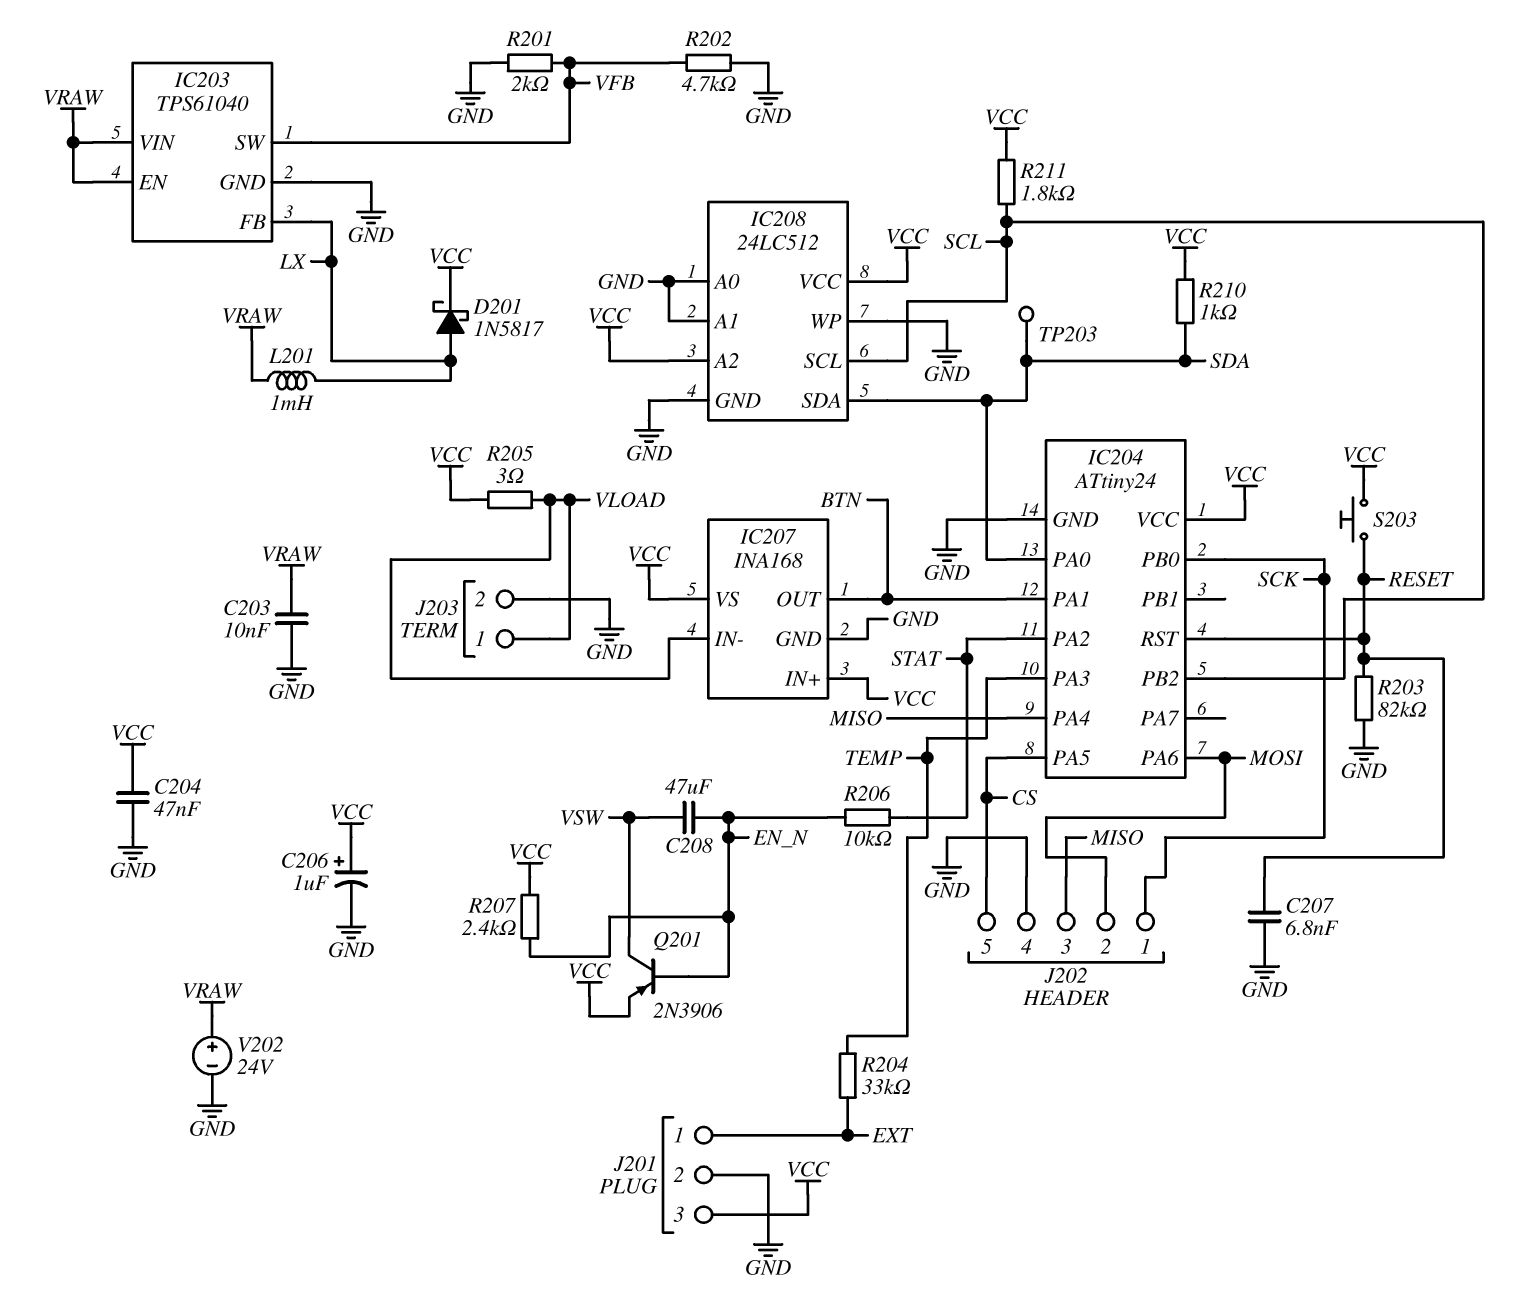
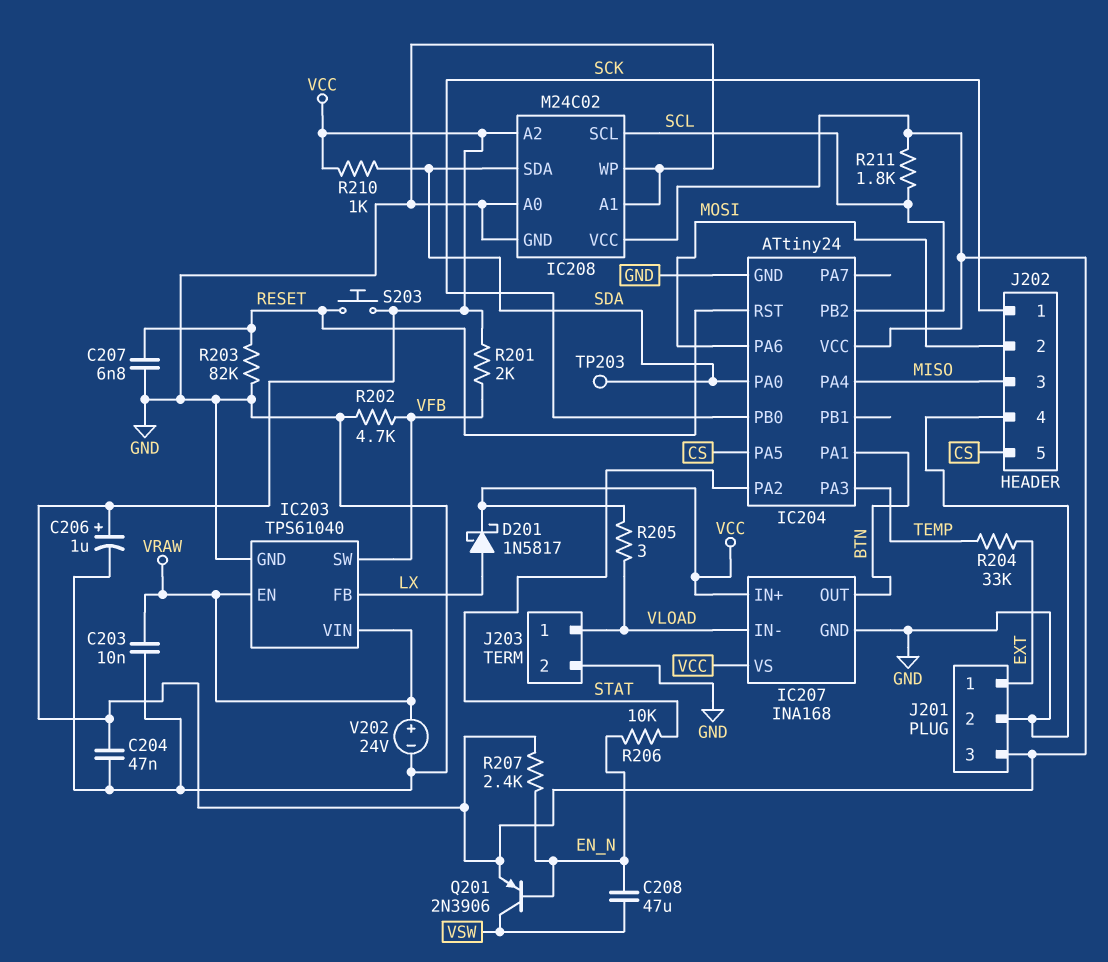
IC208: 24LC512 -> M24C02
L201: 1mH (LX, VRAW) -> none
R201: 2k (GND, VFB) -> 2k (VCC, VFB)

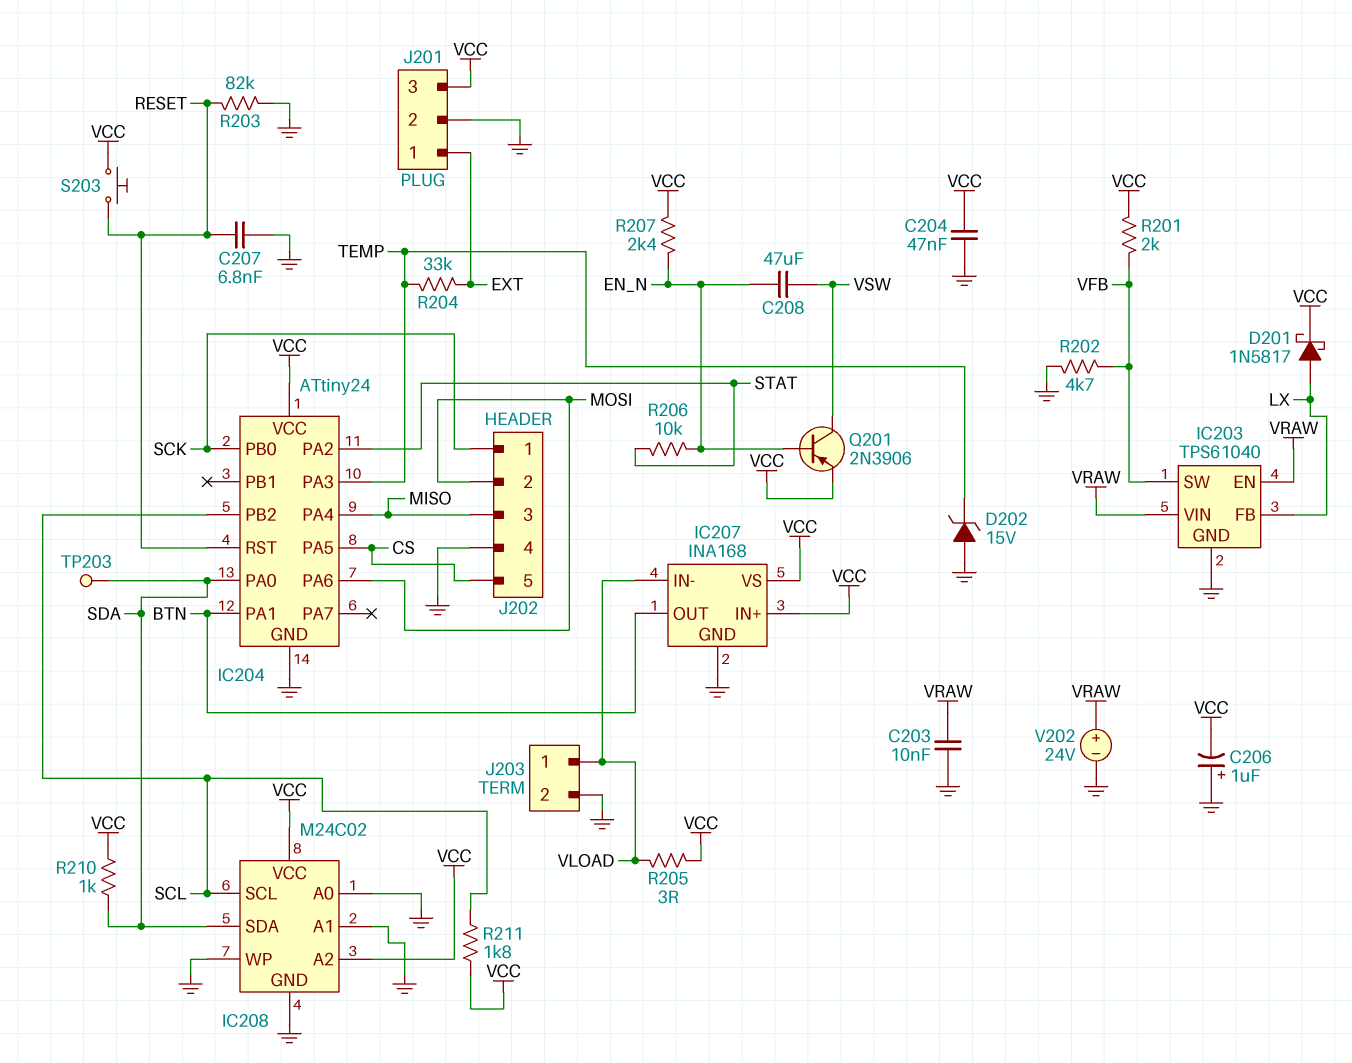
C206: 1uF (plus VCC, minus GND) -> 1uF (plus GND, minus VCC)
D202: none -> zener 15V (A GND, K TEMP)

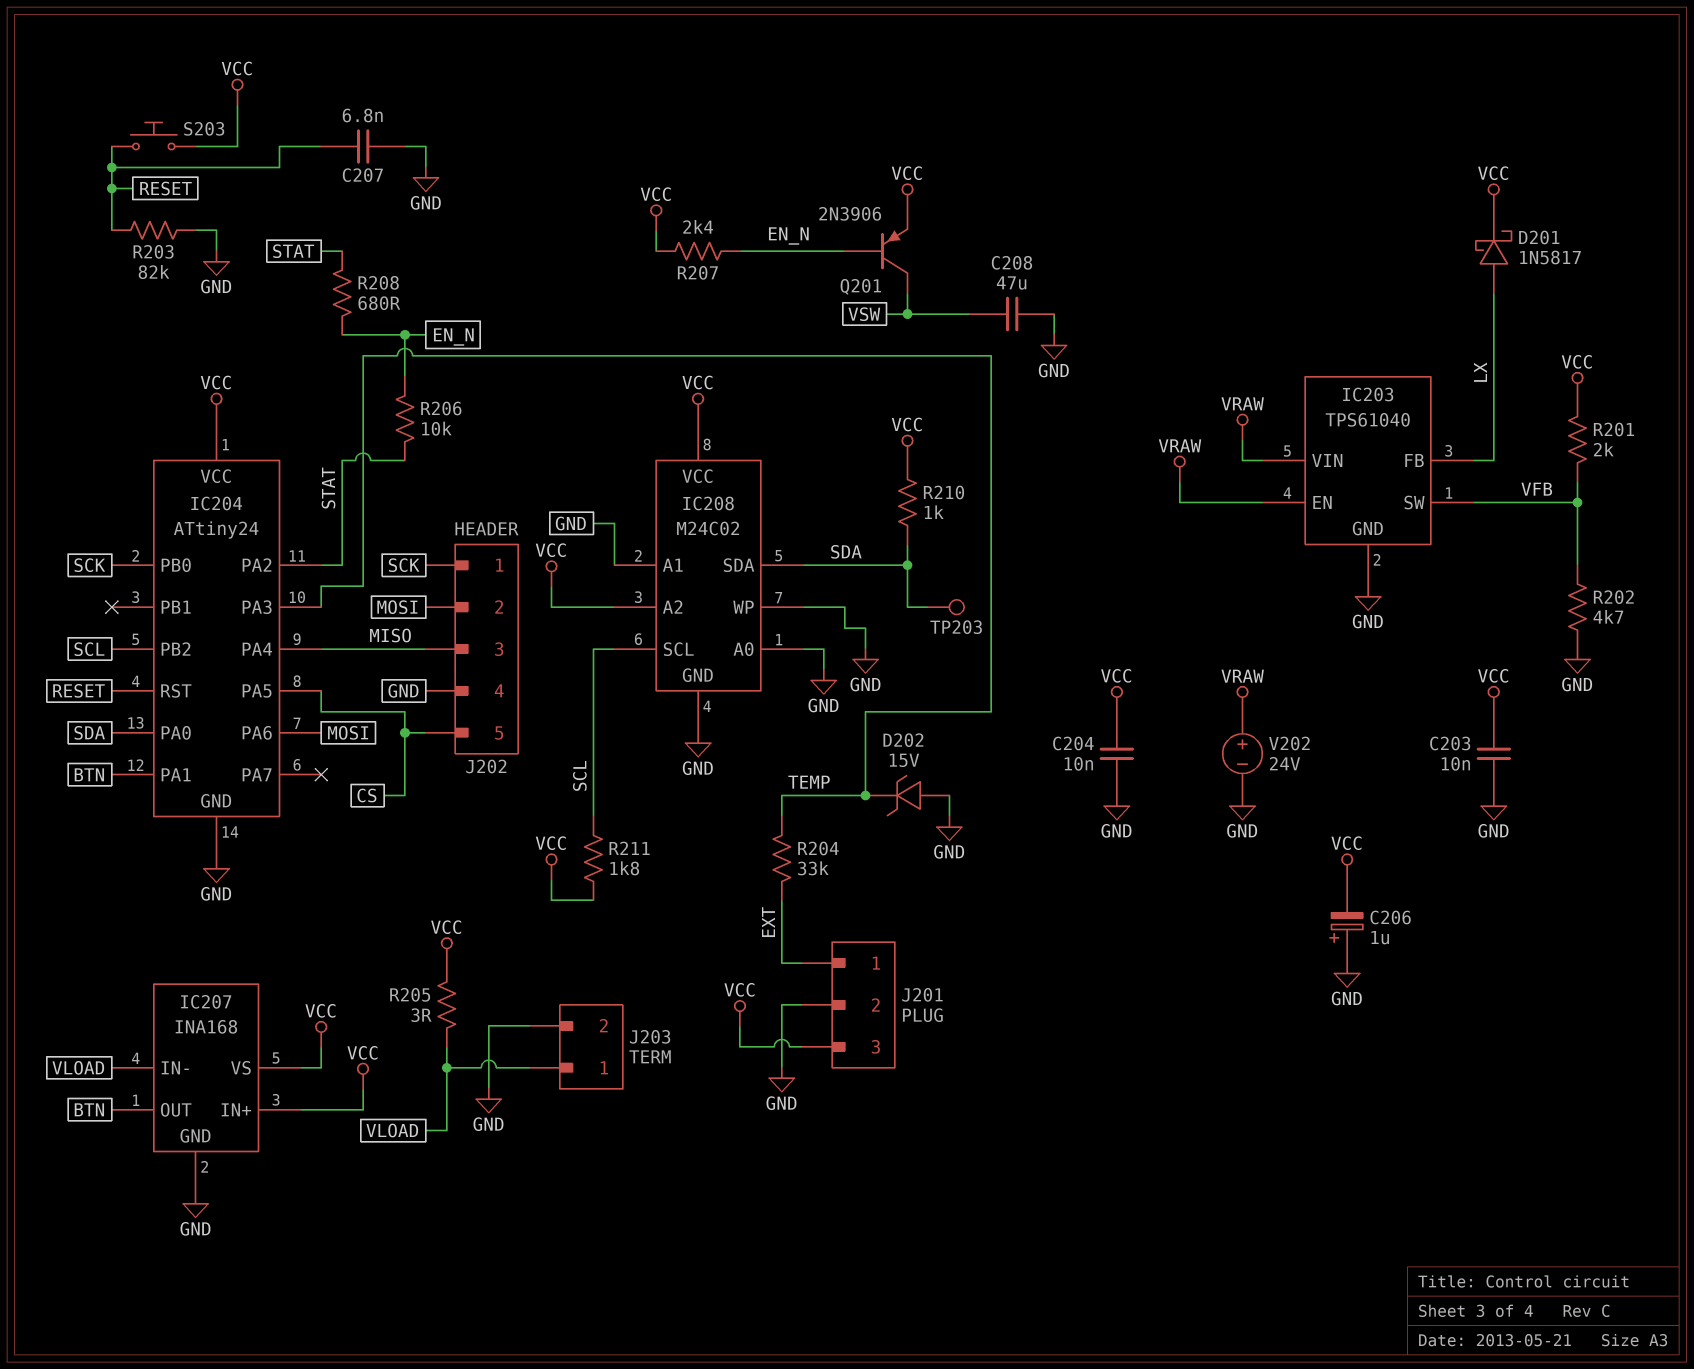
C203: 10nF (GND, VRAW) -> 10nF (GND, VCC)
C204: 47nF (GND, VCC) -> 10nF (GND, VCC)
C208: 47uF (EN_N, VSW) -> 47uF (GND, VSW)
R208: none -> 680 (EN_N, STAT)

